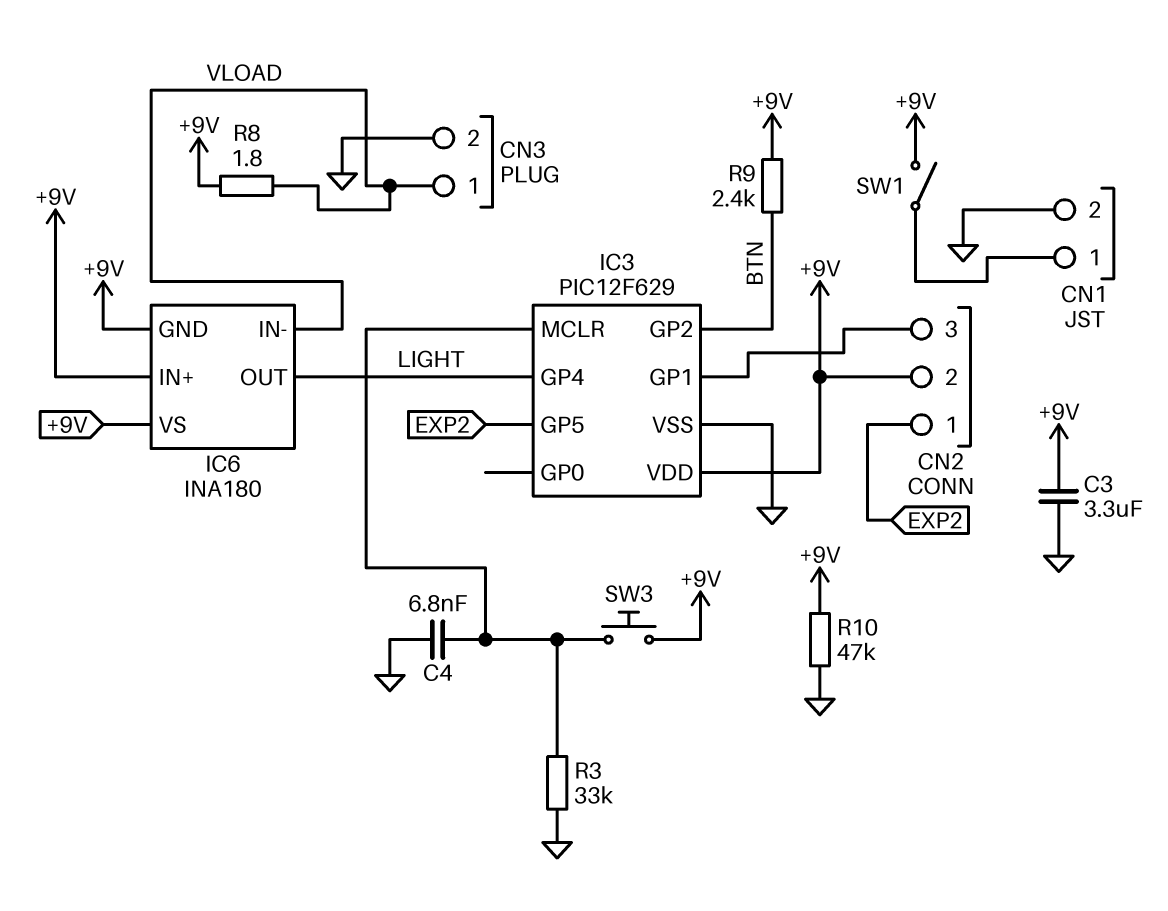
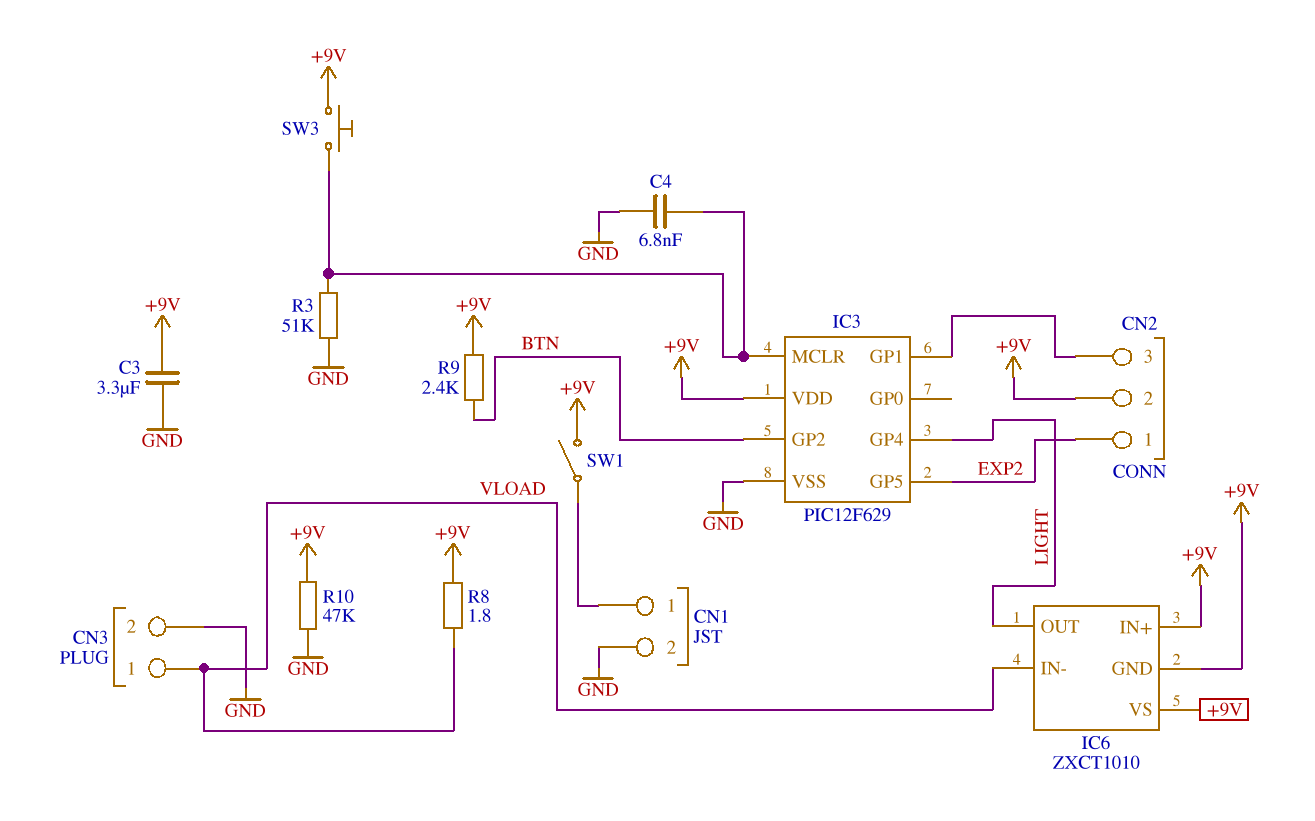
IC6: INA180 -> ZXCT1010
R3: 33k (GND, IC3/MCLR) -> 51k (GND, IC3/MCLR)

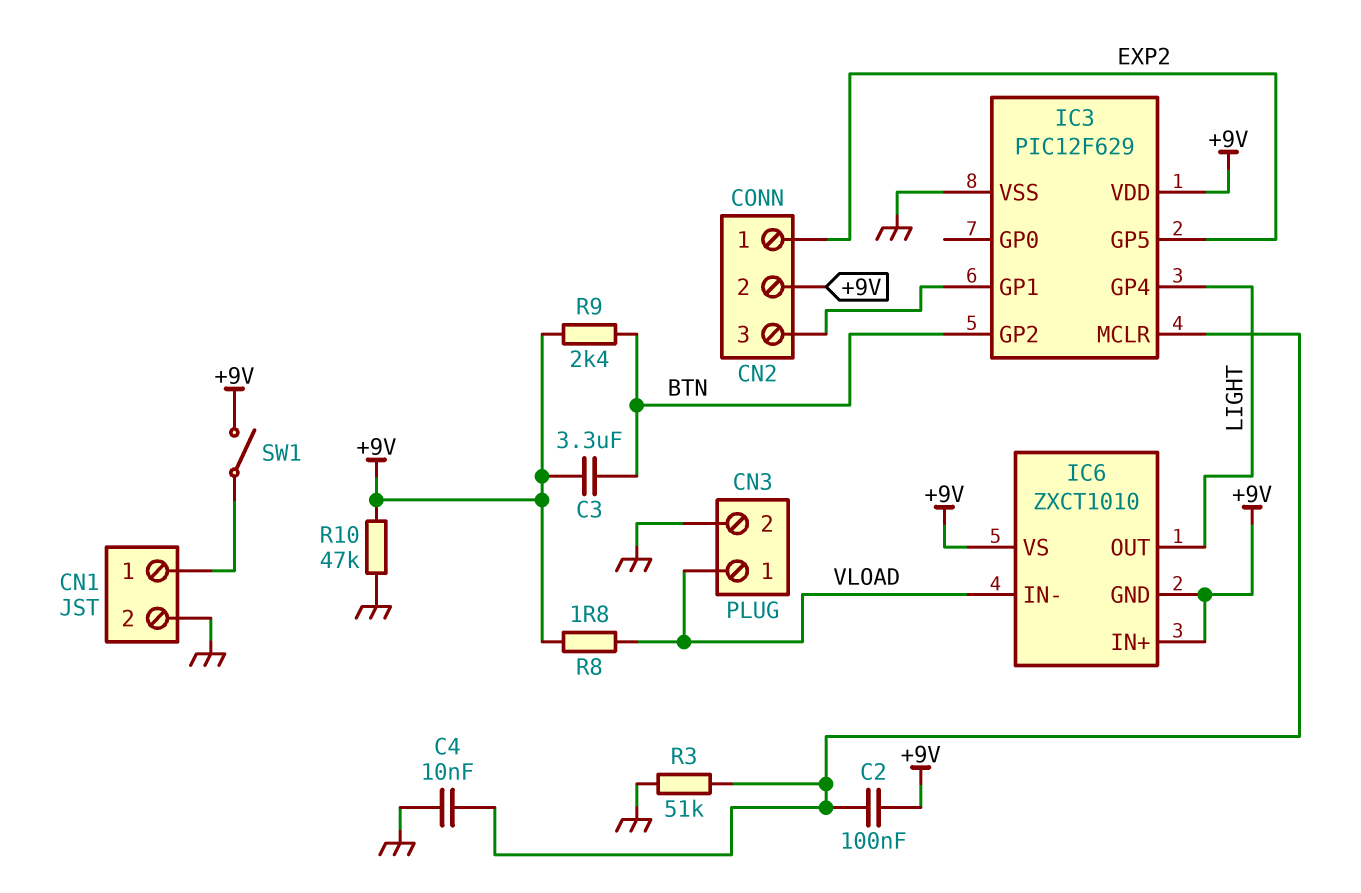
C2: none -> 100nF (+9V, IC3/MCLR)
C3: 3.3uF (+9V, GND) -> 3.3uF (+9V, BTN)
C4: 6.8nF (GND, IC3/MCLR) -> 10nF (GND, IC3/MCLR)
SW3: button (+9V, IC3/MCLR) -> none

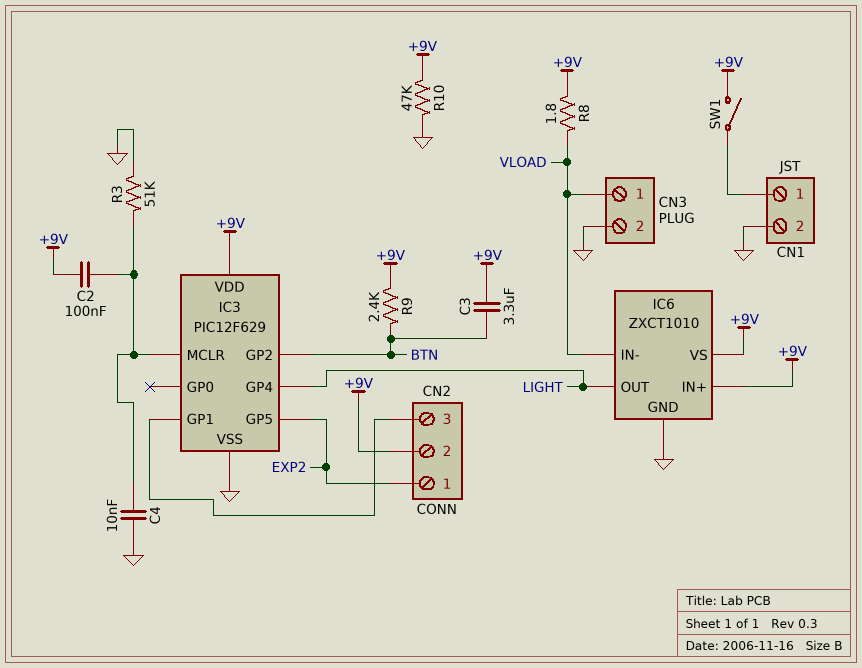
IC6 pin GND: +9V -> GND

